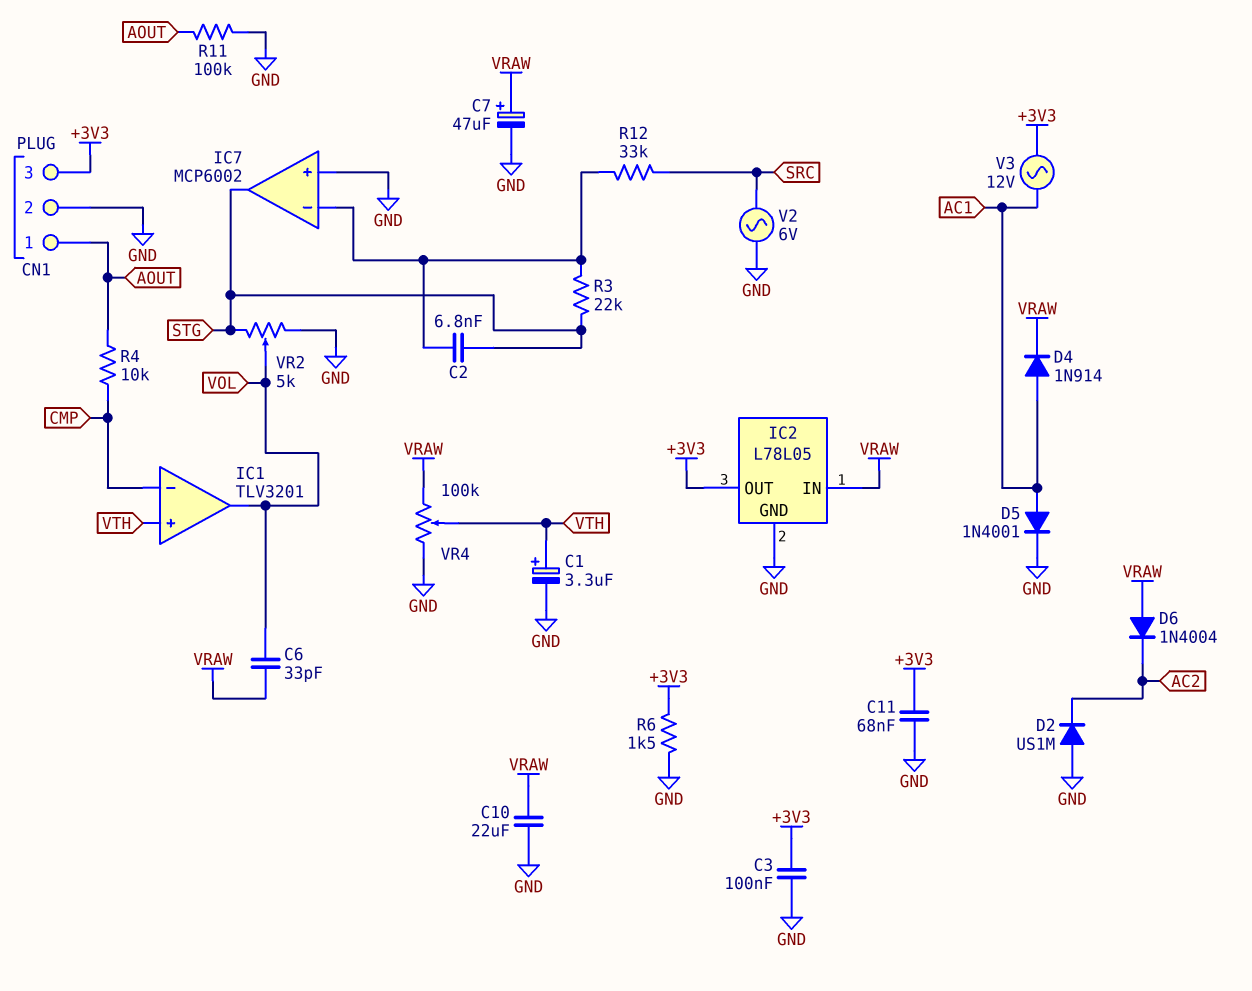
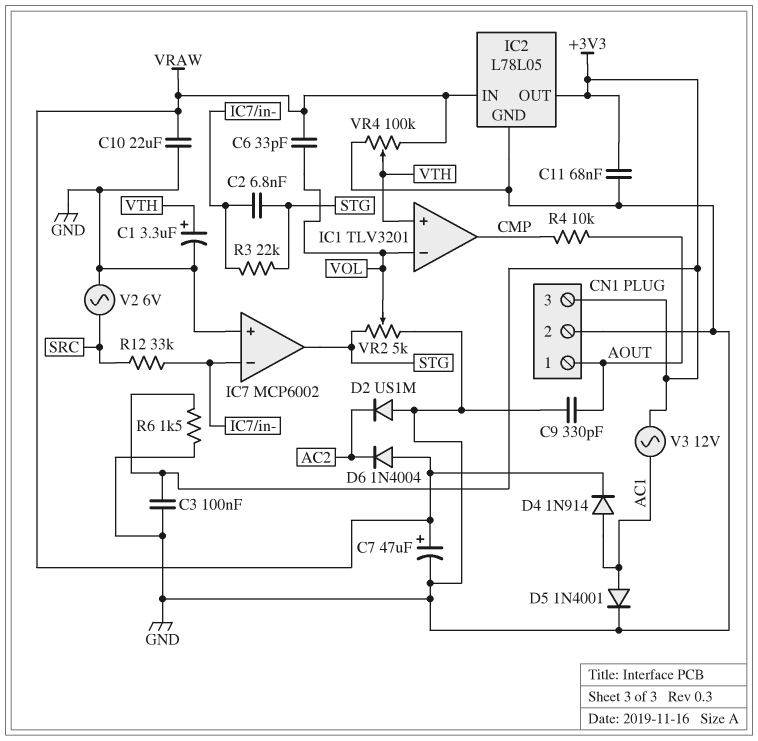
C9: none -> 330pF (AOUT, GND)
IC1 pin in-: CMP -> VOL
IC1 pin out: VOL -> CMP
R11: 100k (AOUT, GND) -> none

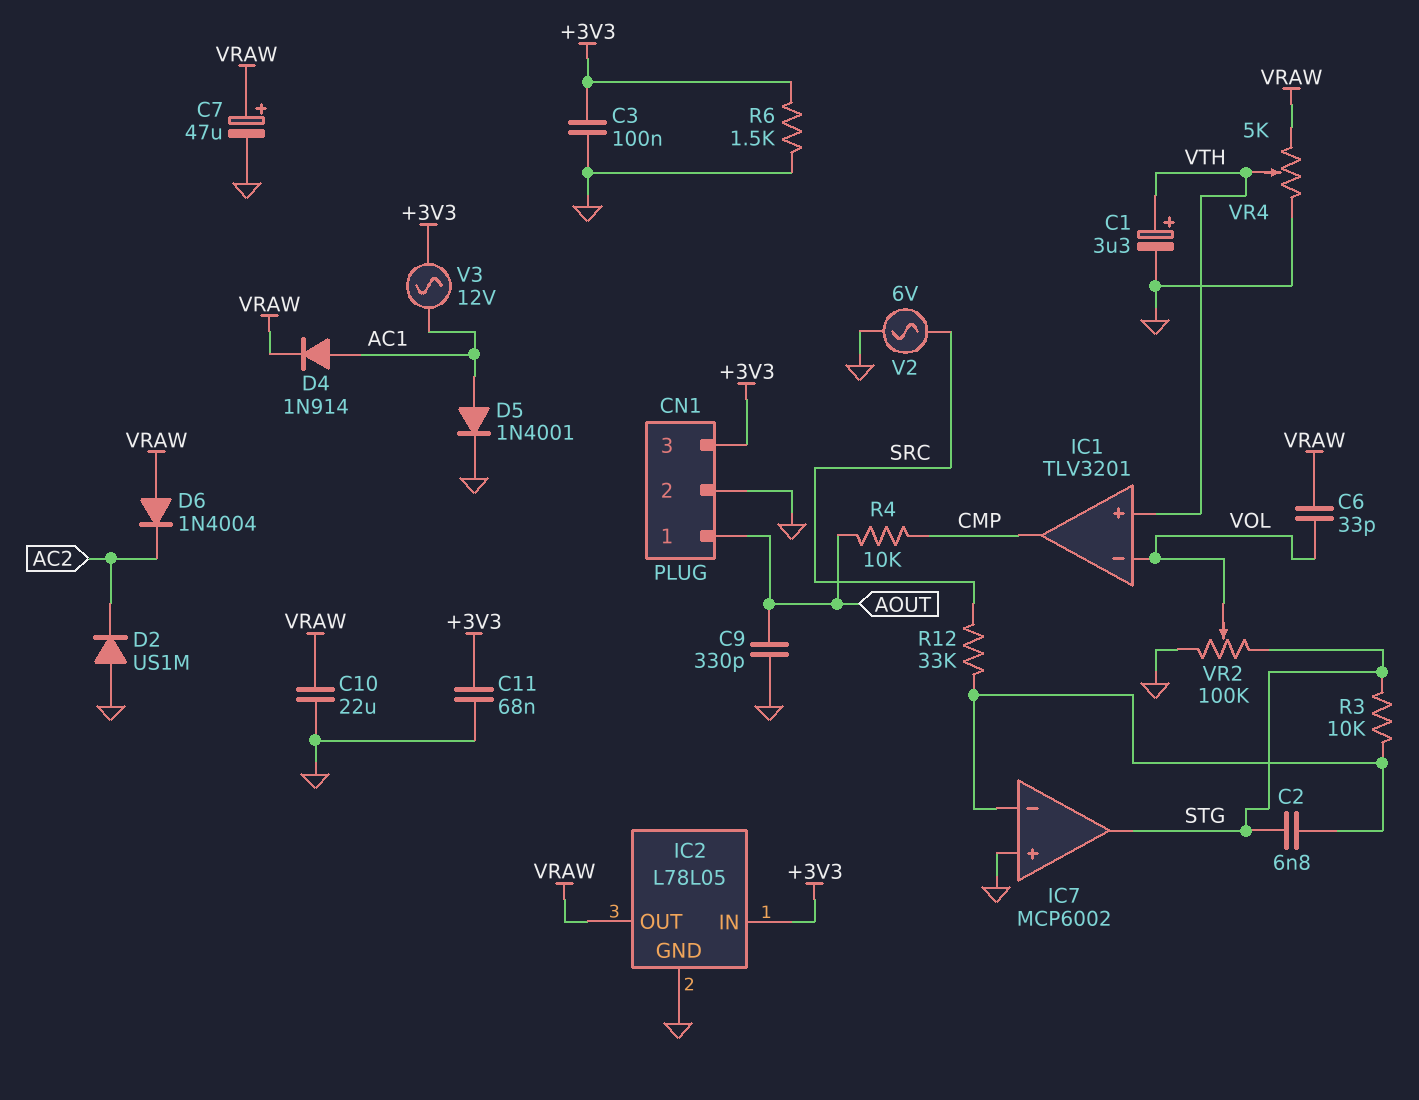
IC2 pin IN: VRAW -> +3V3
IC2 pin OUT: +3V3 -> VRAW
R3: 22k (IC7/in-, STG) -> 10k (IC7/in-, STG)
VR2: 5k (GND, STG, wiper VOL) -> 100k (GND, STG, wiper VOL)
VR4: 100k (GND, VRAW, wiper VTH) -> 5k (GND, VRAW, wiper VTH)

